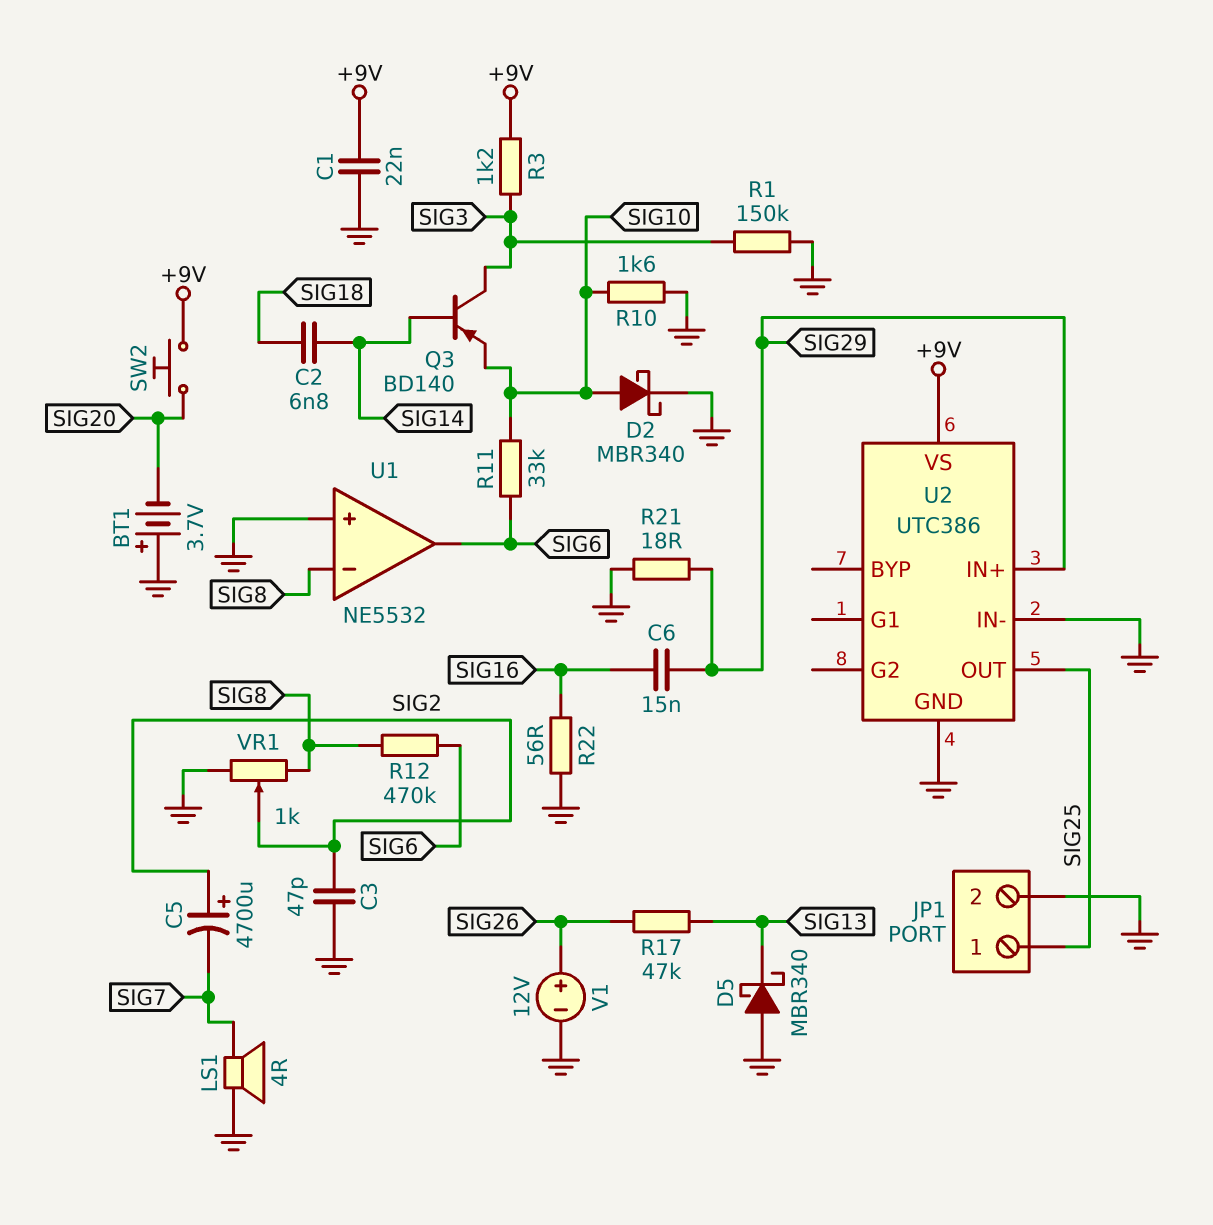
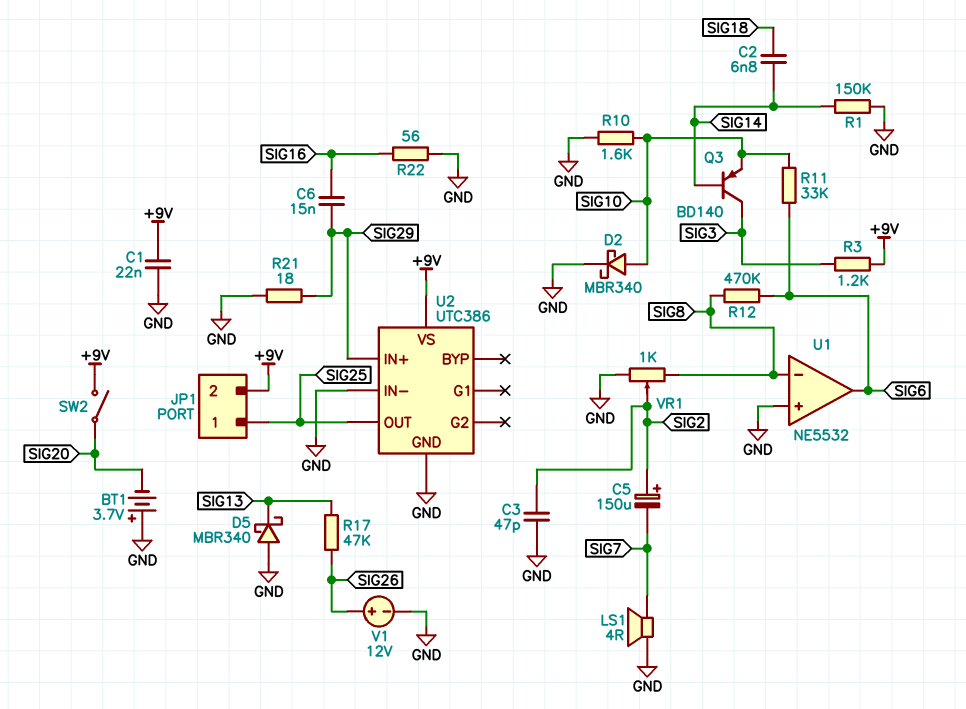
C5: 4700uF (plus SIG2, minus SIG7) -> 150uF (plus SIG2, minus SIG7)
JP1 pin 2: GND -> +9V
R1: 150k (GND, SIG3) -> 150k (GND, SIG14)
SW2: button (+9V, SIG20) -> switch (+9V, SIG20)

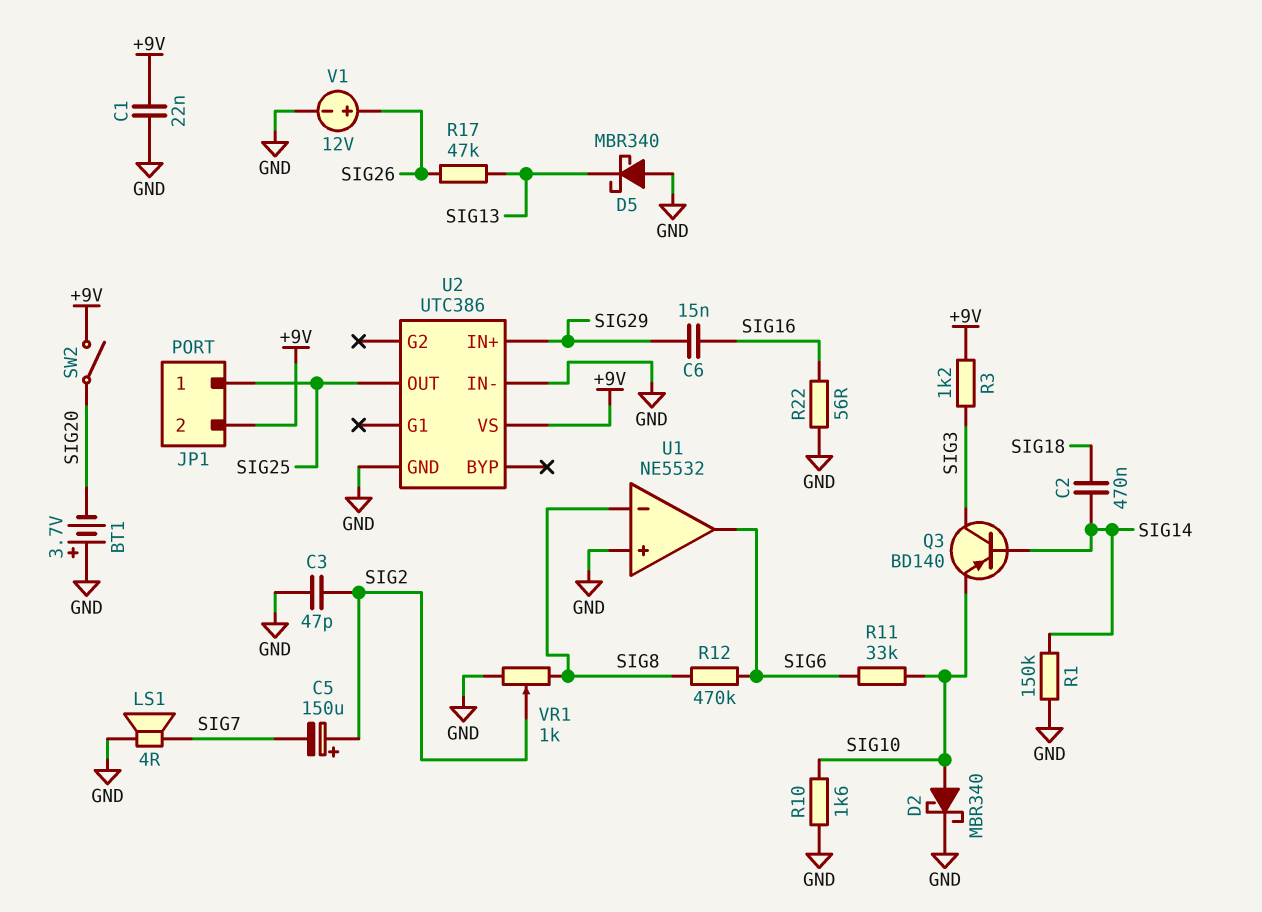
C2: 6.8nF (SIG14, SIG18) -> 470nF (SIG14, SIG18)
R21: 18 (GND, SIG29) -> none

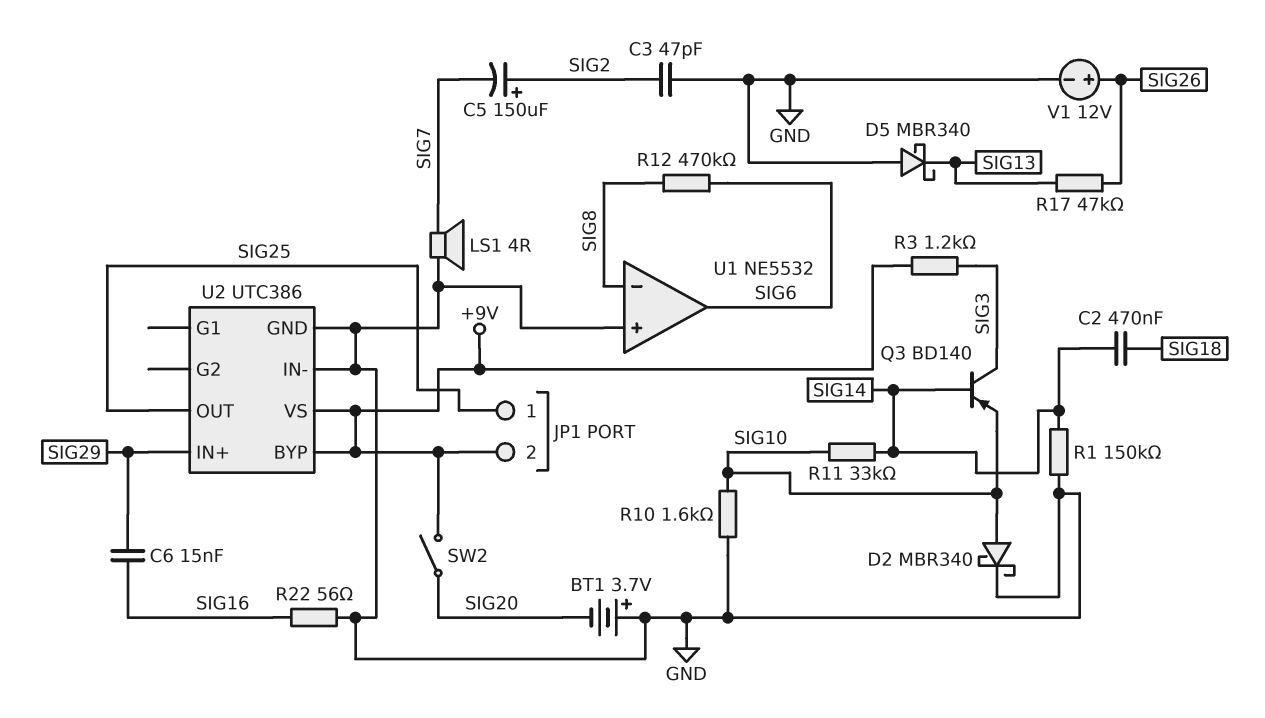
C1: 22nF (+9V, GND) -> none
R11: 33k (SIG6, SIG10) -> 33k (SIG10, SIG14)
U2 pin BYP: none -> +9V
VR1: 1k (GND, SIG8, wiper SIG2) -> none

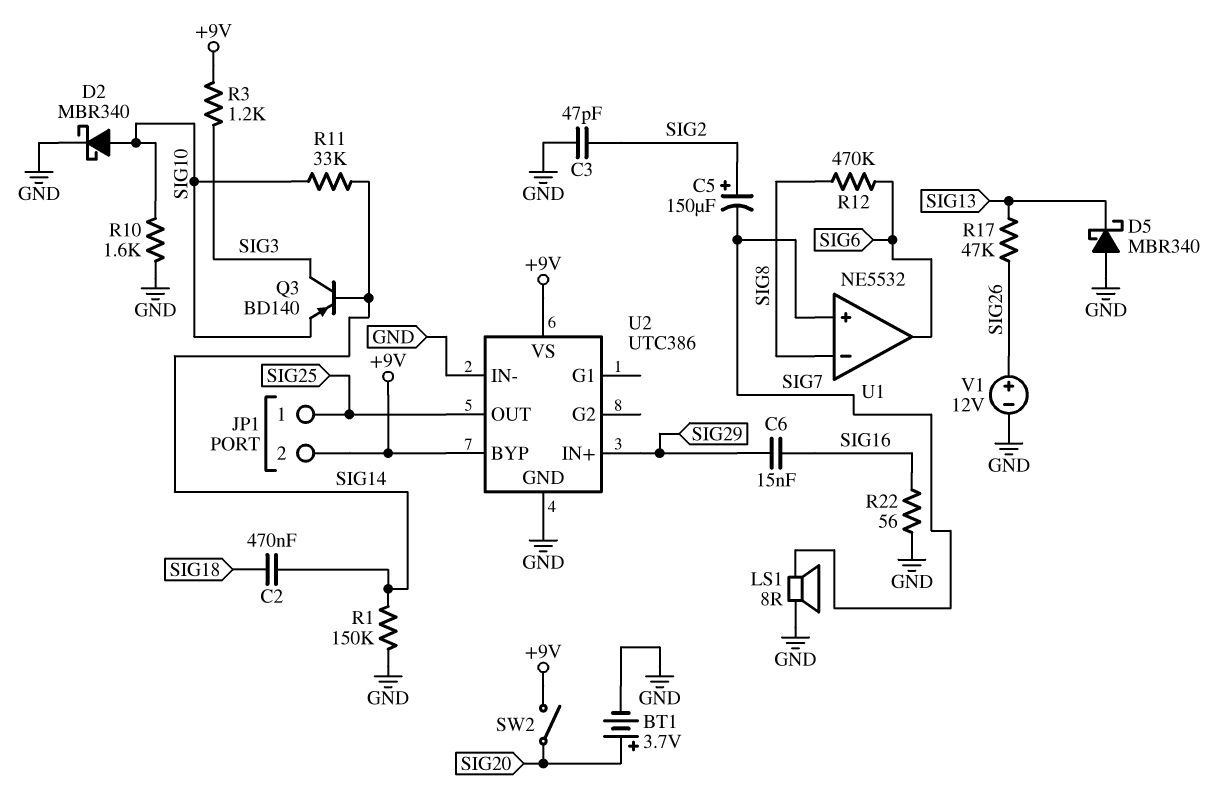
BT1: 3.7V (plus GND, minus SIG20) -> 3.7V (plus SIG20, minus GND)
LS1: speaker 4R (GND, SIG7) -> speaker 8R (GND, SIG7)
U1 pin in+: GND -> SIG7

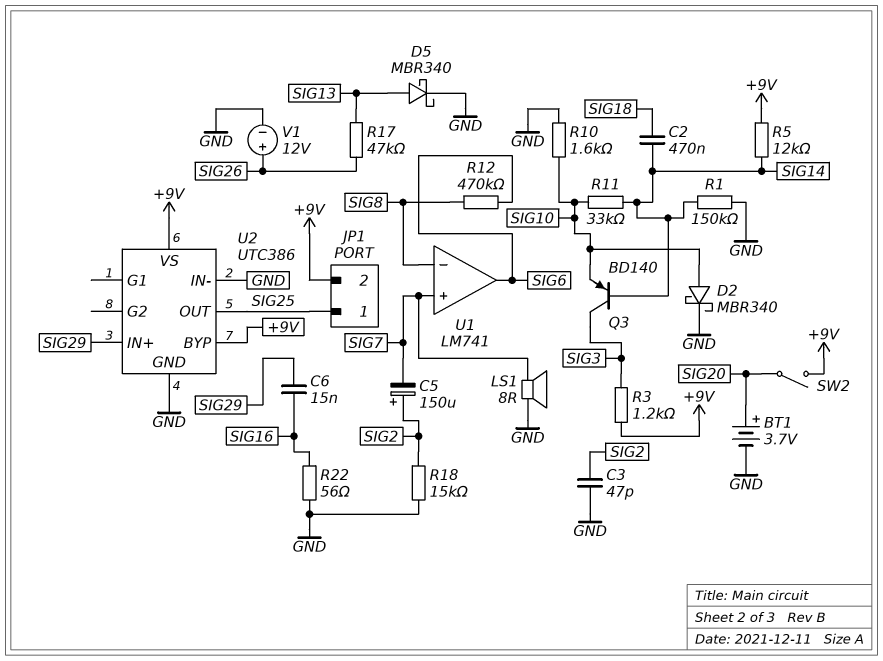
D5: schottky MBR340 (A GND, K SIG13) -> schottky MBR340 (A SIG13, K GND)
R5: none -> 12k (+9V, SIG14)
R18: none -> 15k (GND, SIG2)
U1: NE5532 -> LM741

